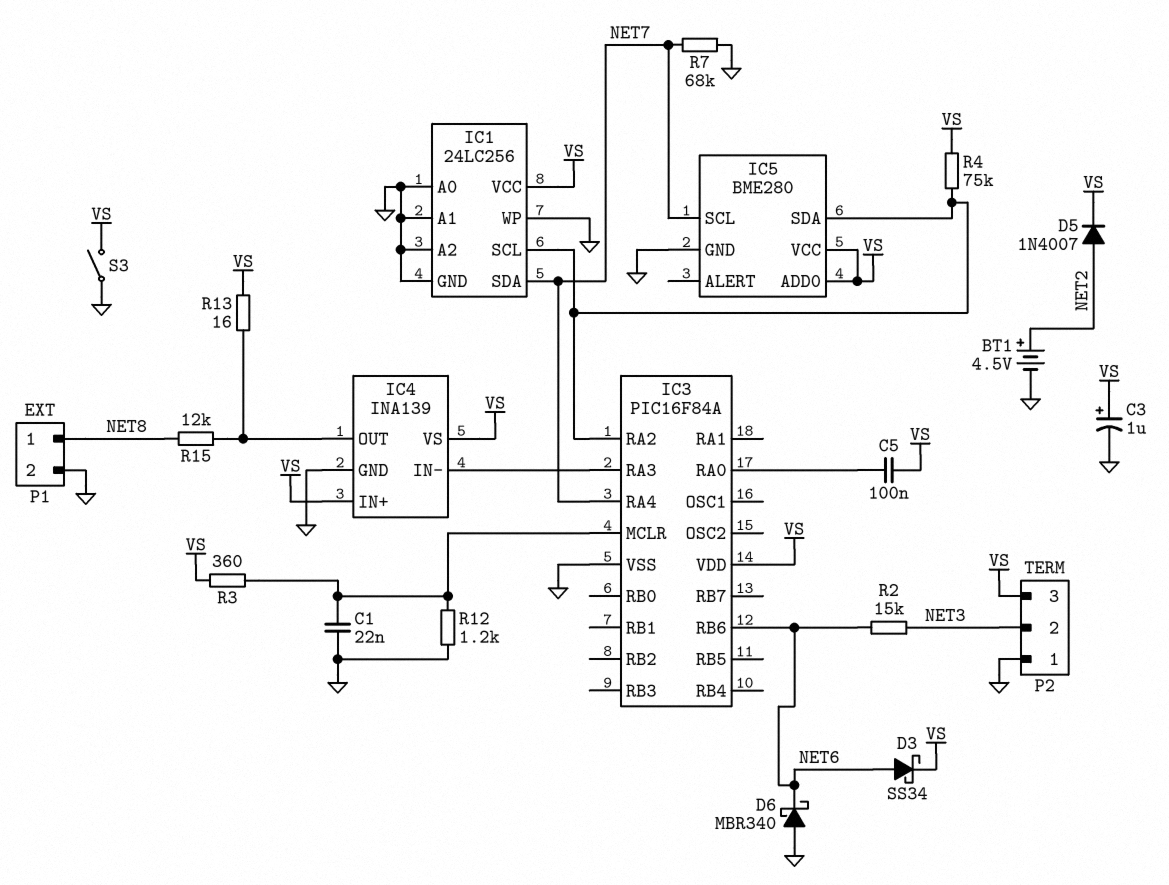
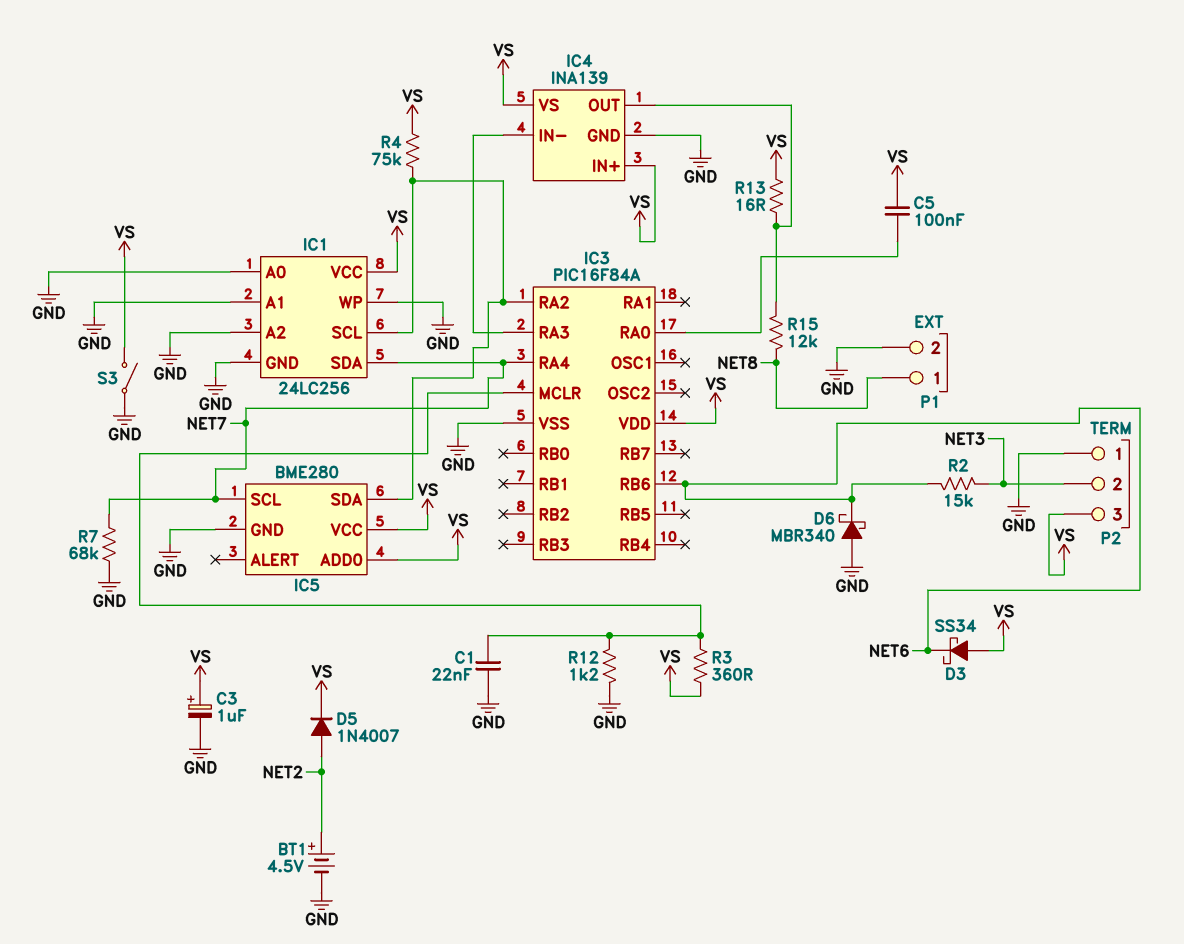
D3: schottky SS34 (A NET6, K VS) -> schottky SS34 (A VS, K NET6)

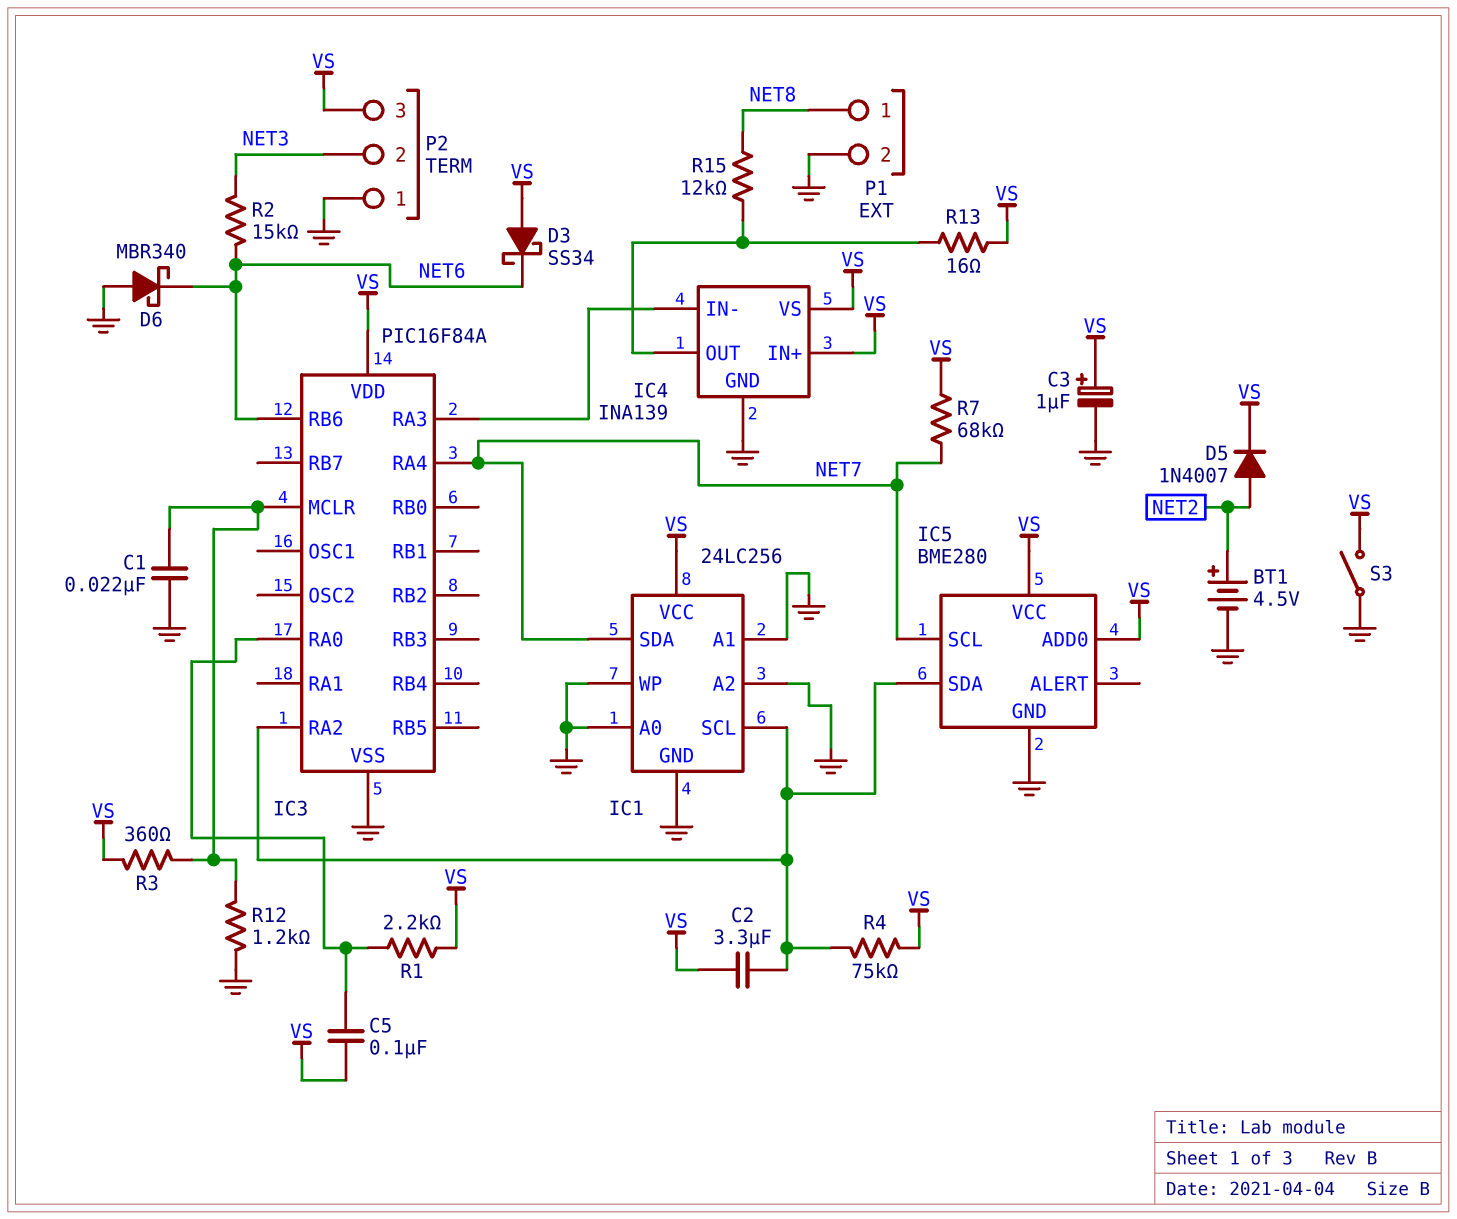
C2: none -> 3.3uF (IC1/SCL, VS)
R1: none -> 2.2k (IC3/RA0, VS)
R7: 68k (GND, NET7) -> 68k (NET7, VS)

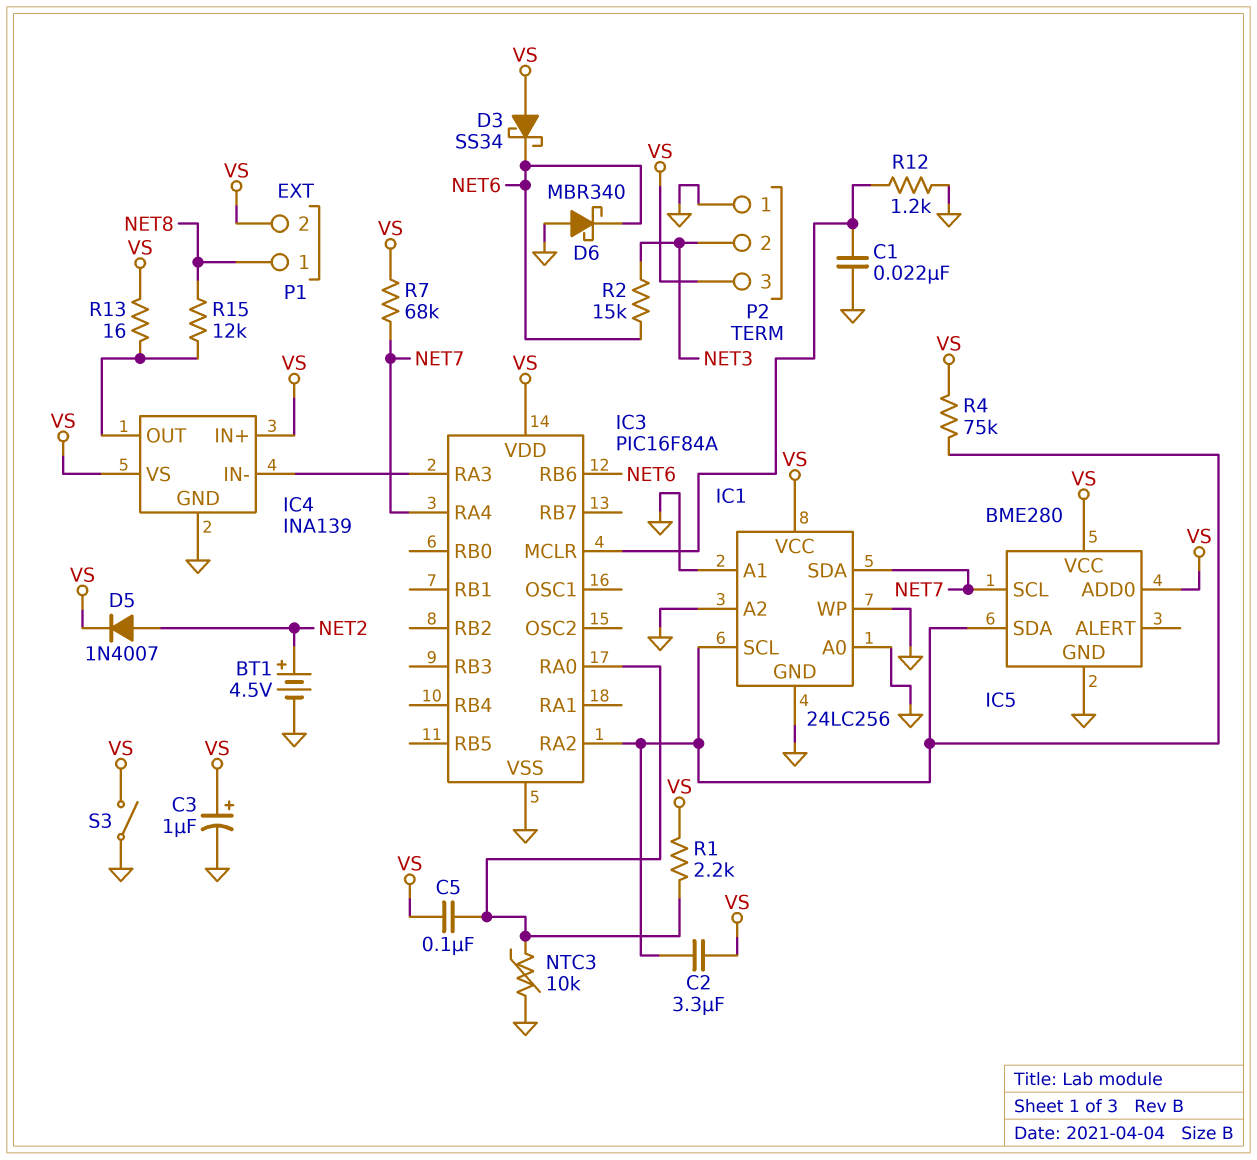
NTC3: none -> 10k (GND, IC3/RA0)
P1 pin 2: GND -> VS
R3: 360 (IC3/MCLR, VS) -> none

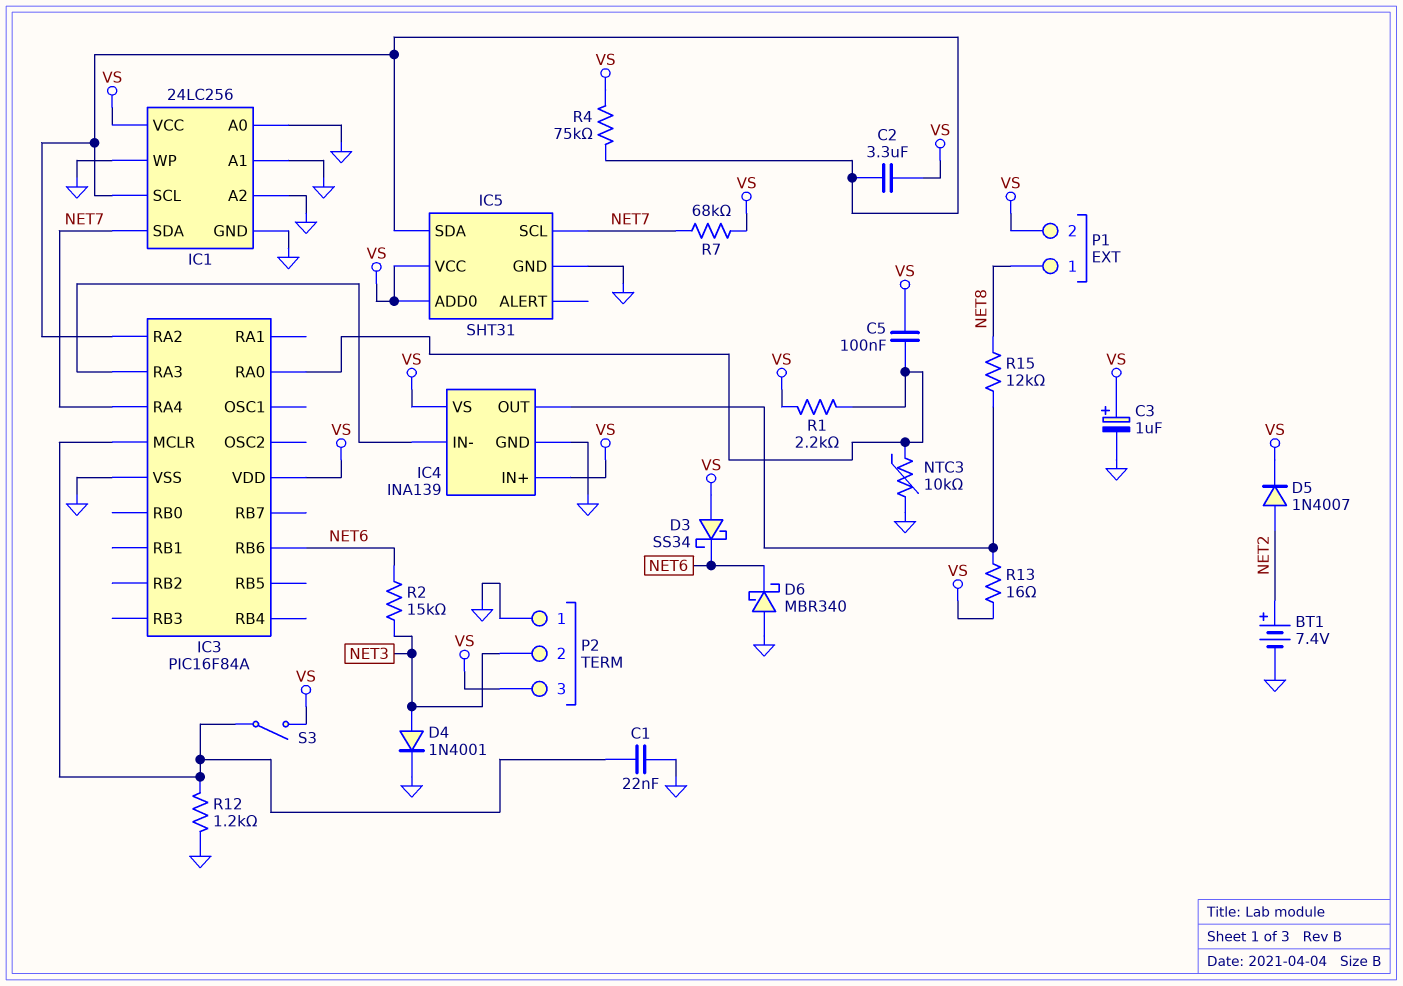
BT1: 4.5V (plus NET2, minus GND) -> 7.4V (plus NET2, minus GND)
D4: none -> diode 1N4001 (A NET3, K GND)
IC5: BME280 -> SHT31
S3: switch (GND, VS) -> switch (IC3/MCLR, VS)

